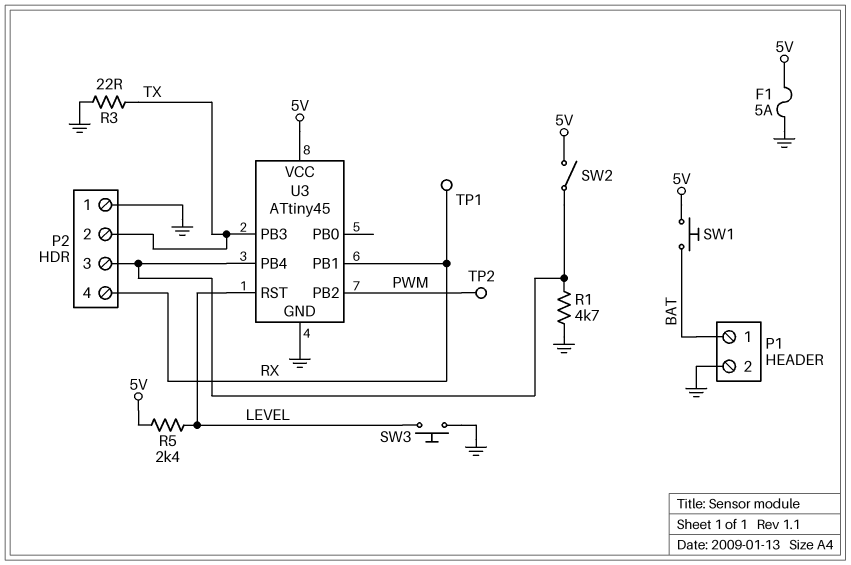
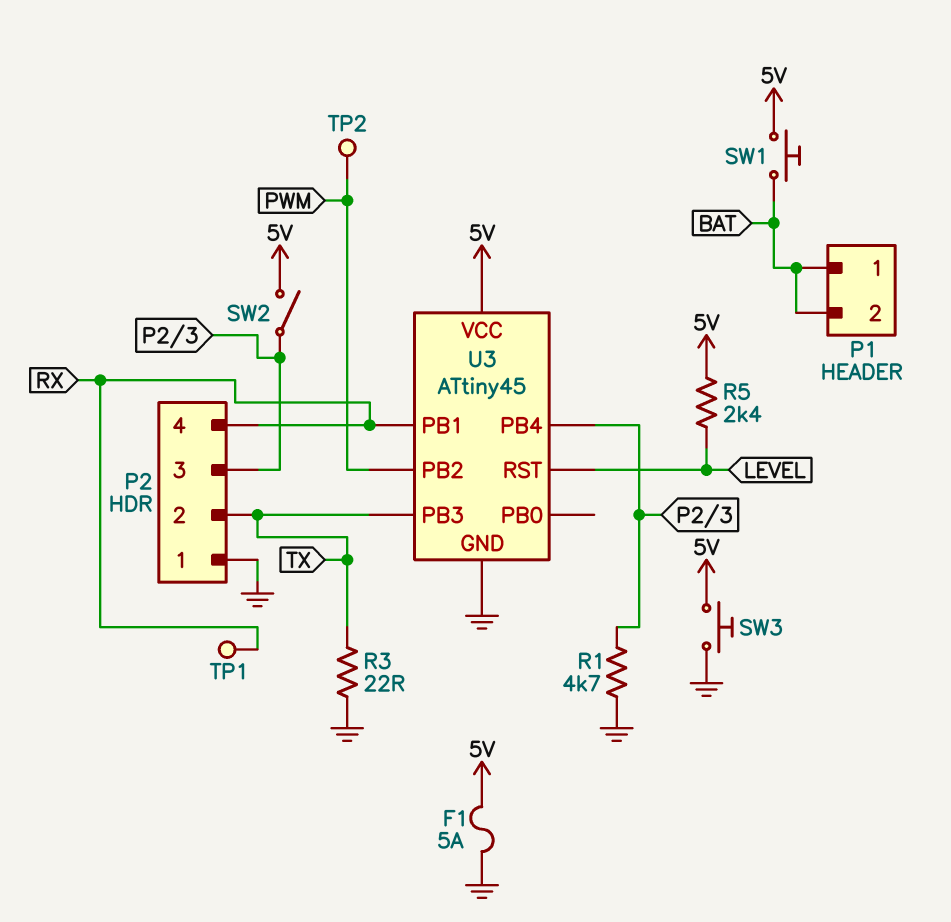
P1 pin 2: GND -> BAT
SW3: button (GND, LEVEL) -> button (5V, GND)

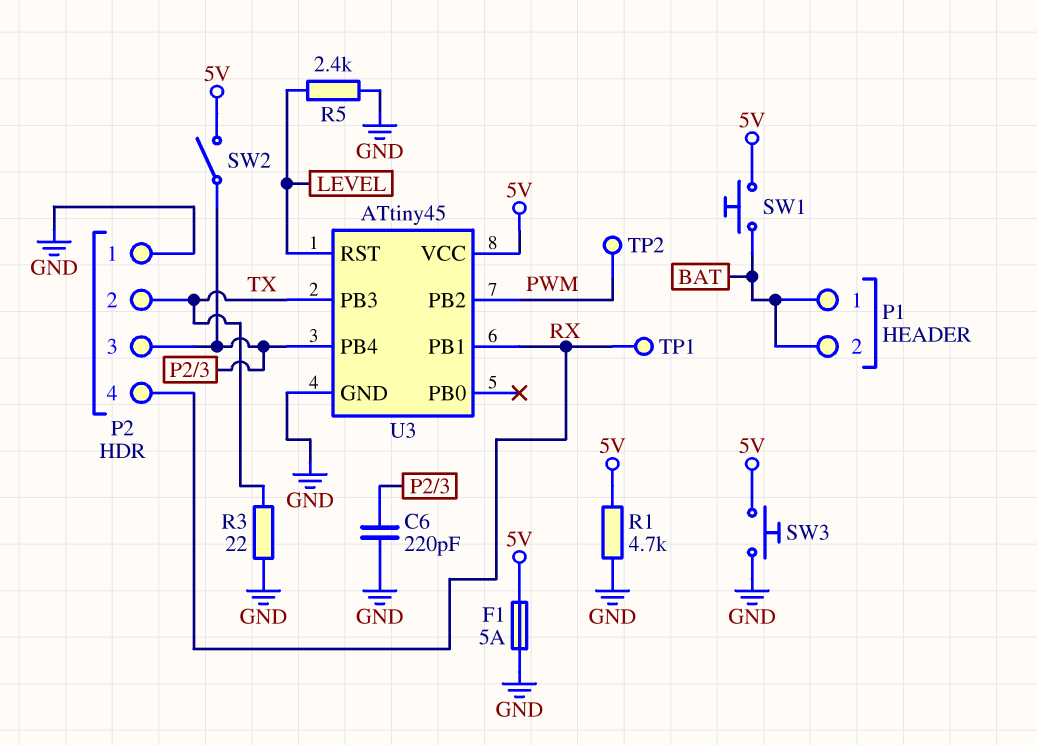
C6: none -> 220pF (GND, P2/3)
R1: 4.7k (GND, P2/3) -> 4.7k (5V, GND)
R5: 2.4k (5V, LEVEL) -> 2.4k (GND, LEVEL)

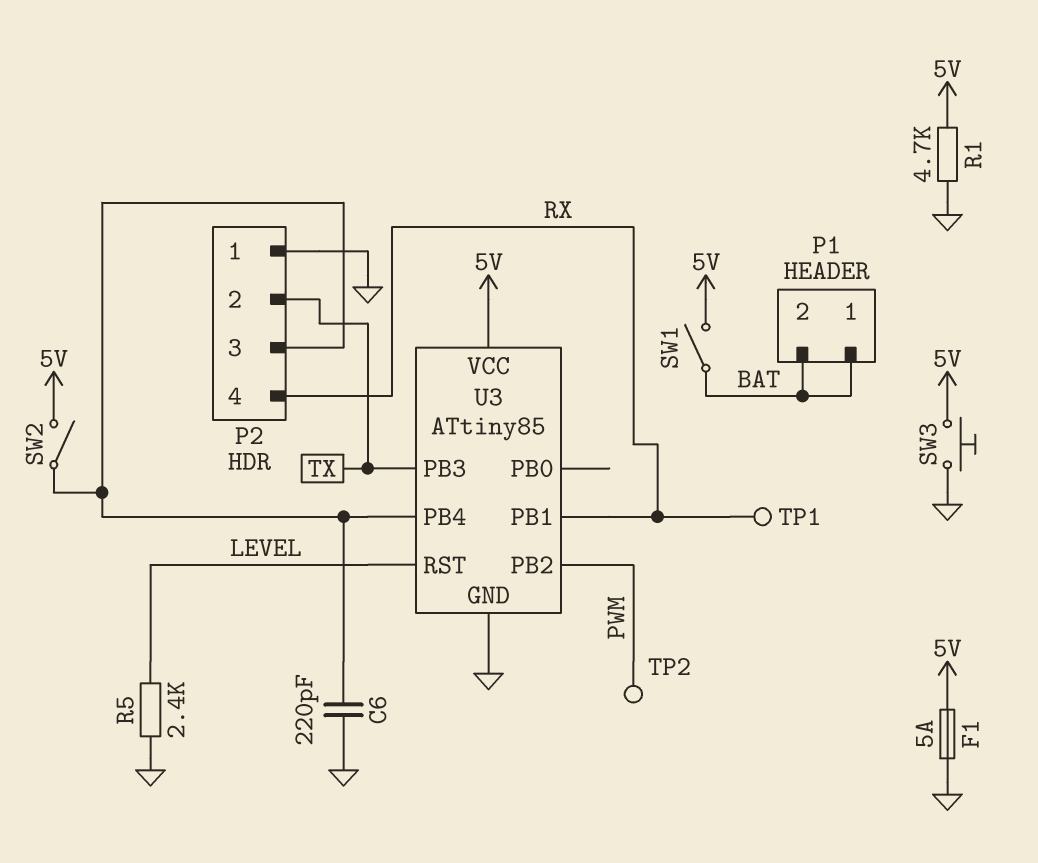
R3: 22 (GND, TX) -> none
SW1: button (5V, BAT) -> switch (5V, BAT)
U3: ATtiny45 -> ATtiny85

